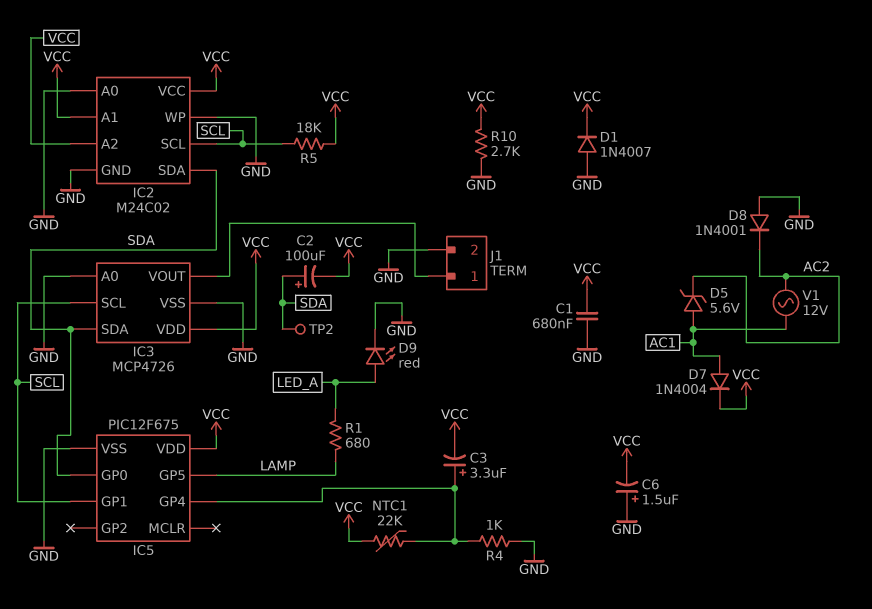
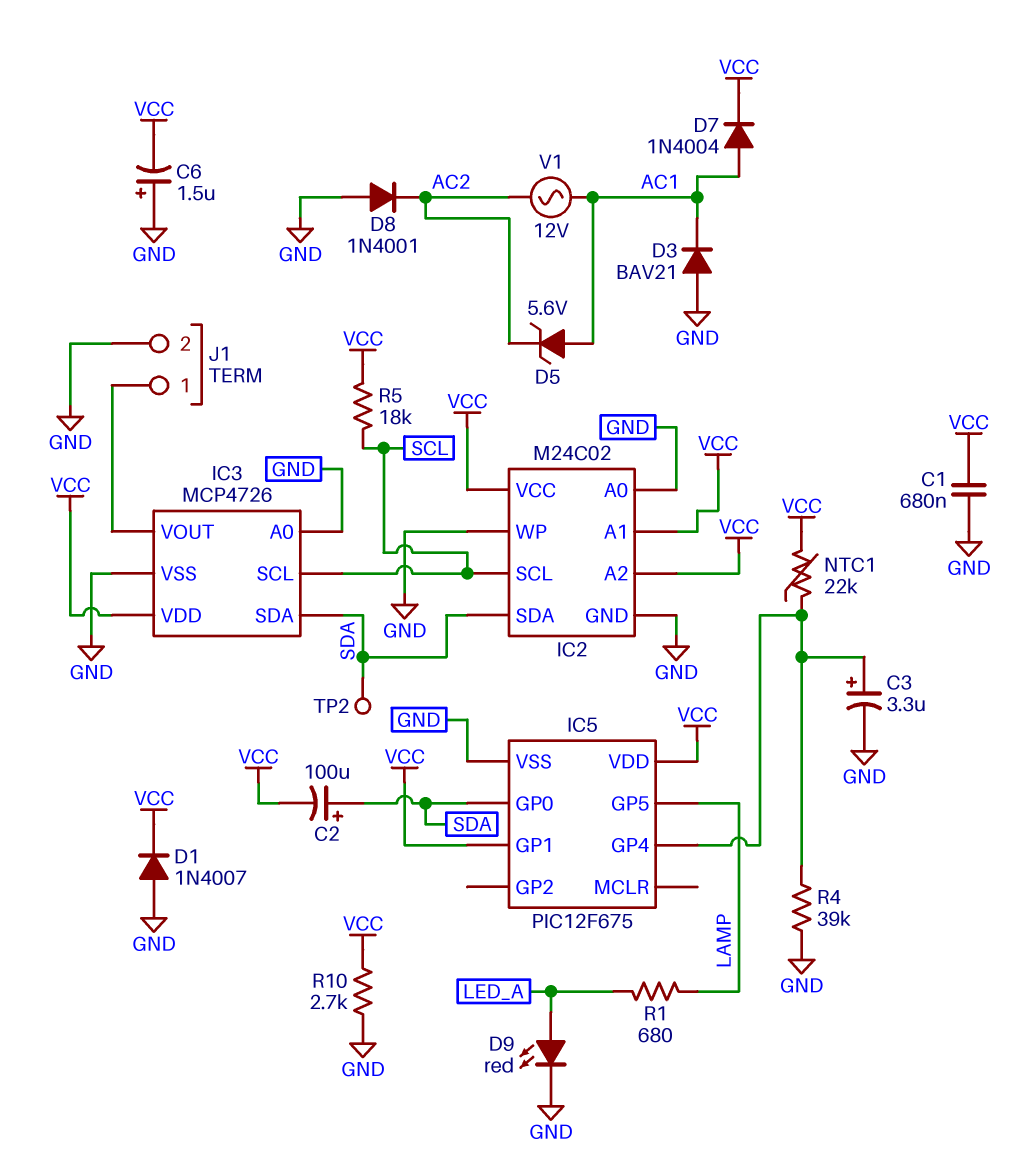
C3: 3.3uF (plus IC5/GP4, minus VCC) -> 3.3uF (plus IC5/GP4, minus GND)
D3: none -> diode BAV21 (A GND, K AC1)
IC5 pin GP1: SCL -> VCC
R4: 1k (GND, IC5/GP4) -> 39k (GND, IC5/GP4)

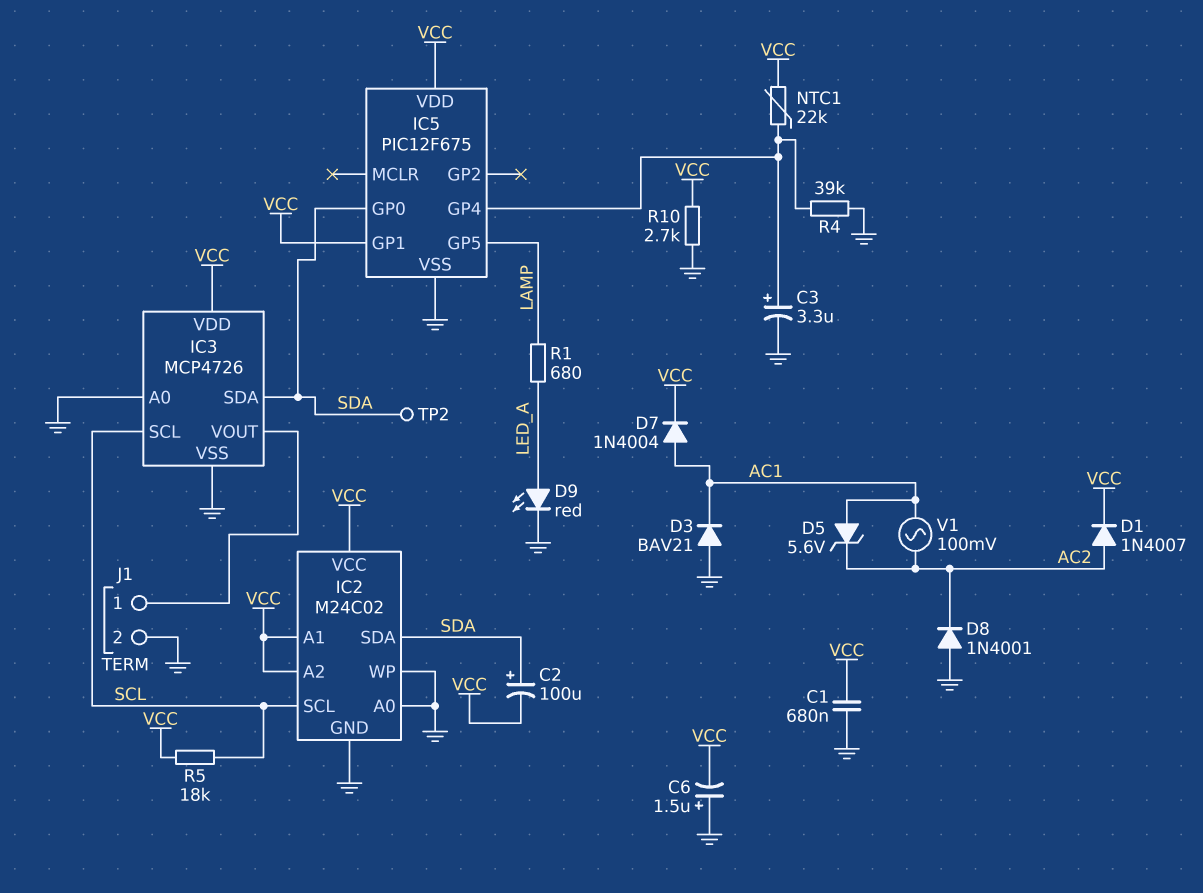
D1: diode 1N4007 (A GND, K VCC) -> diode 1N4007 (A AC2, K VCC)
V1: AC 12V (AC1, AC2) -> AC 100mV (AC1, AC2)

